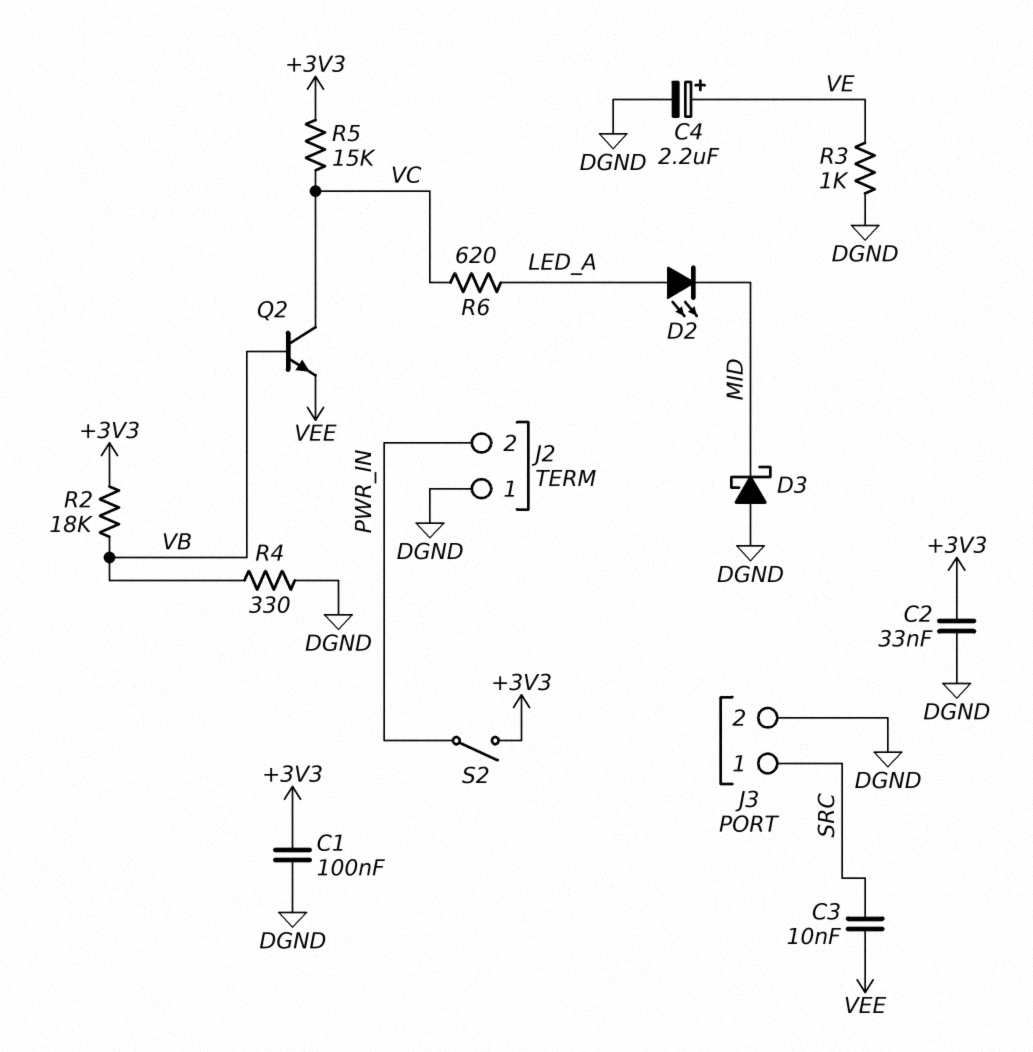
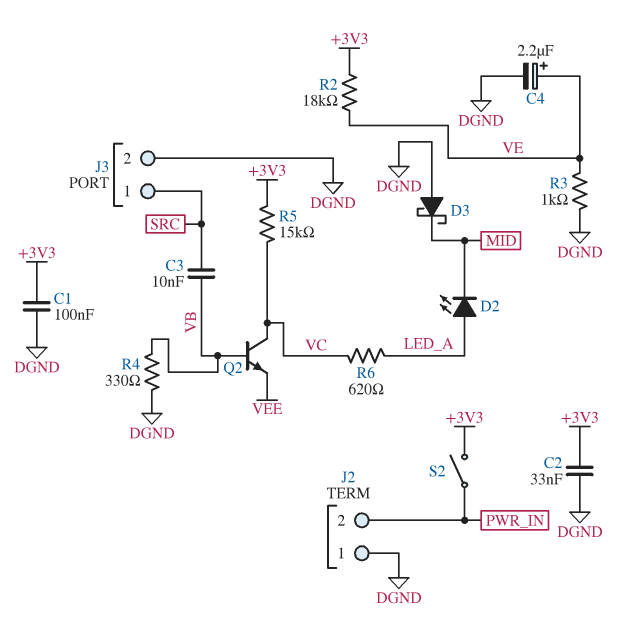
C3: 10nF (SRC, VEE) -> 10nF (SRC, VB)
R2: 18k (+3V3, VB) -> 18k (+3V3, VE)

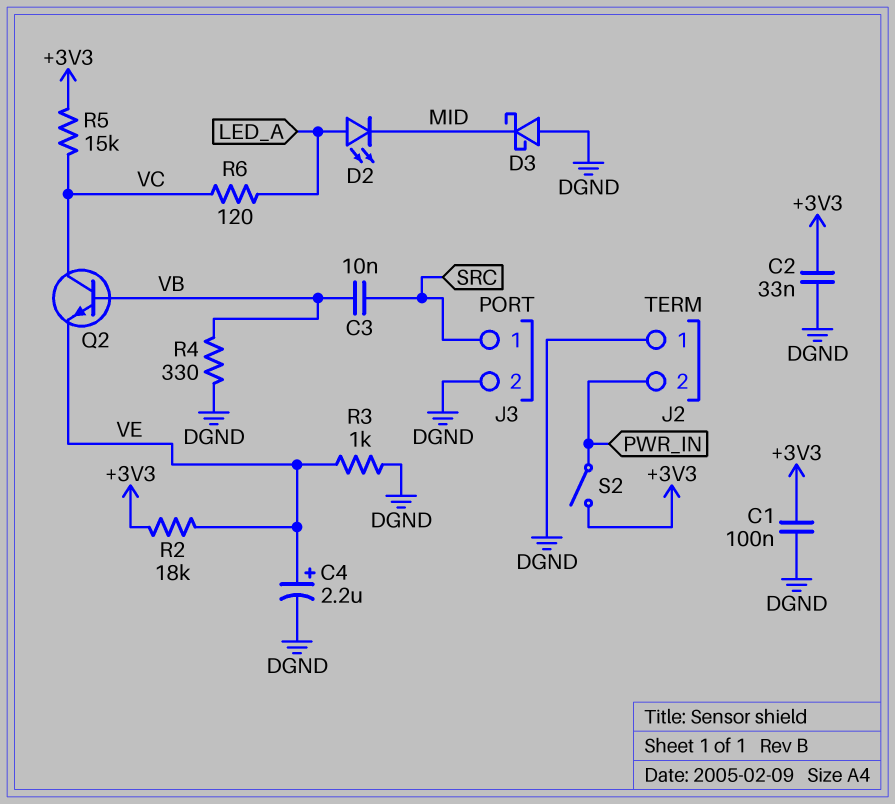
Q2: NPN (B VB, C VC, E VEE) -> NPN (B VB, C VC, E VE)
R6: 620 (LED_A, VC) -> 120 (LED_A, VC)

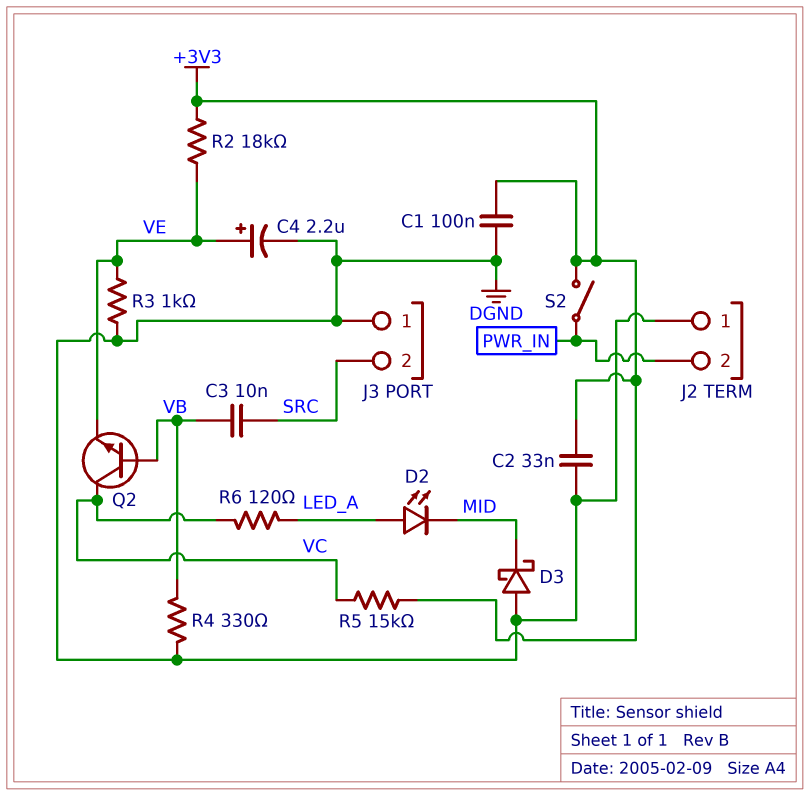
J3 pin 1: SRC -> DGND
J3 pin 2: DGND -> SRC

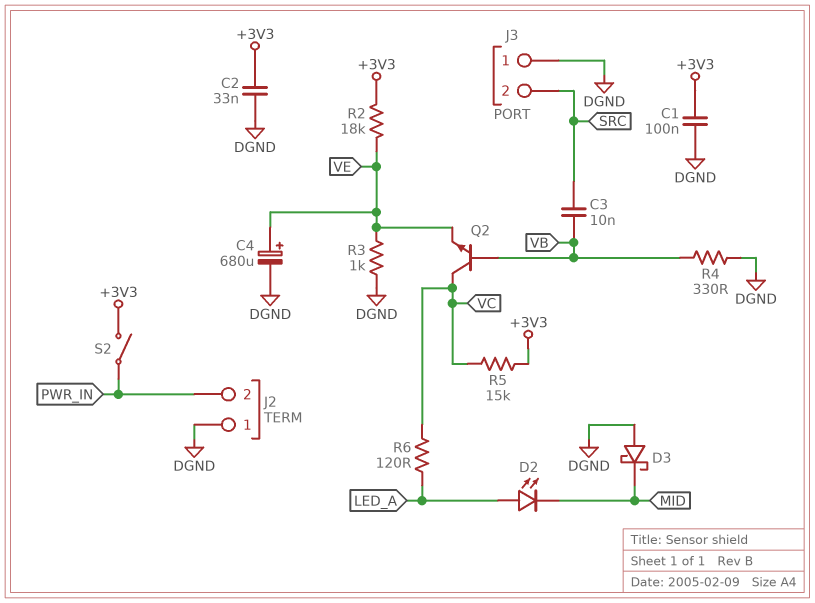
C4: 2.2uF (plus VE, minus DGND) -> 680uF (plus VE, minus DGND)

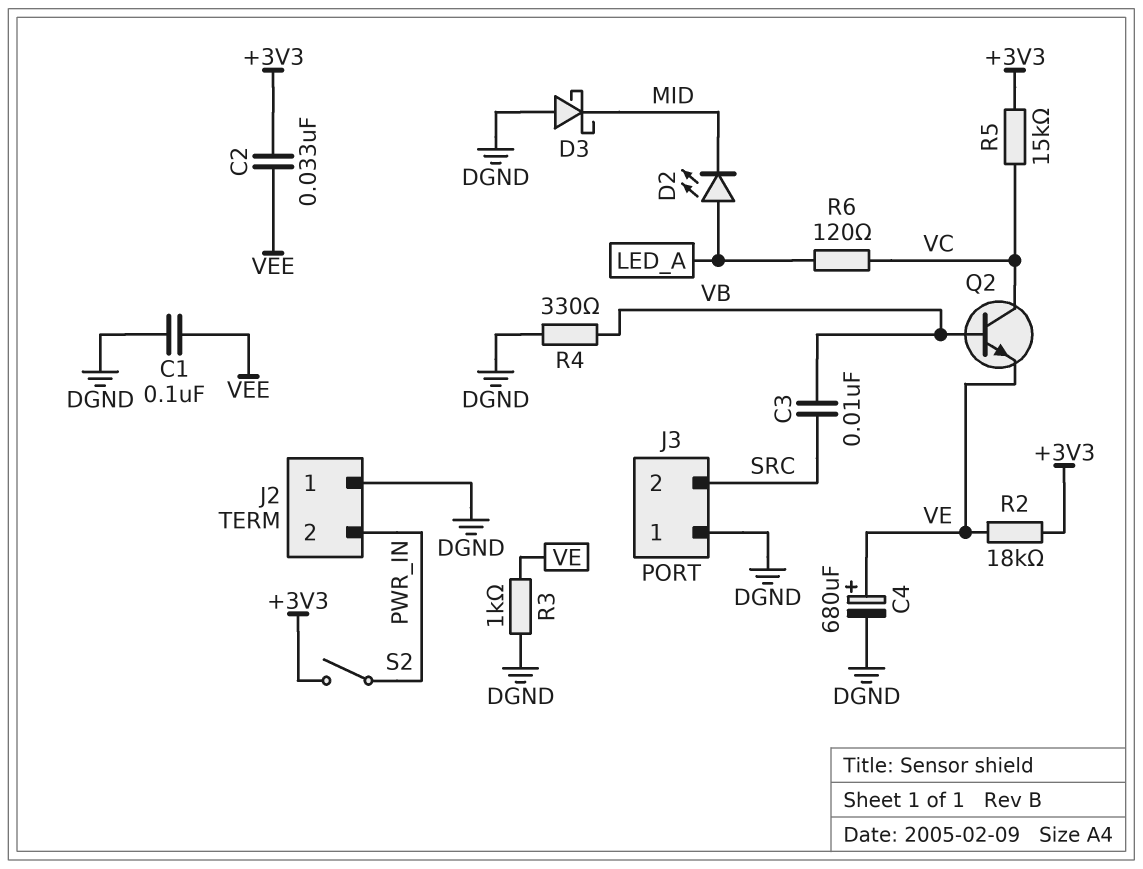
C1: 100nF (+3V3, DGND) -> 100nF (DGND, VEE)
C2: 33nF (+3V3, DGND) -> 33nF (+3V3, VEE)

